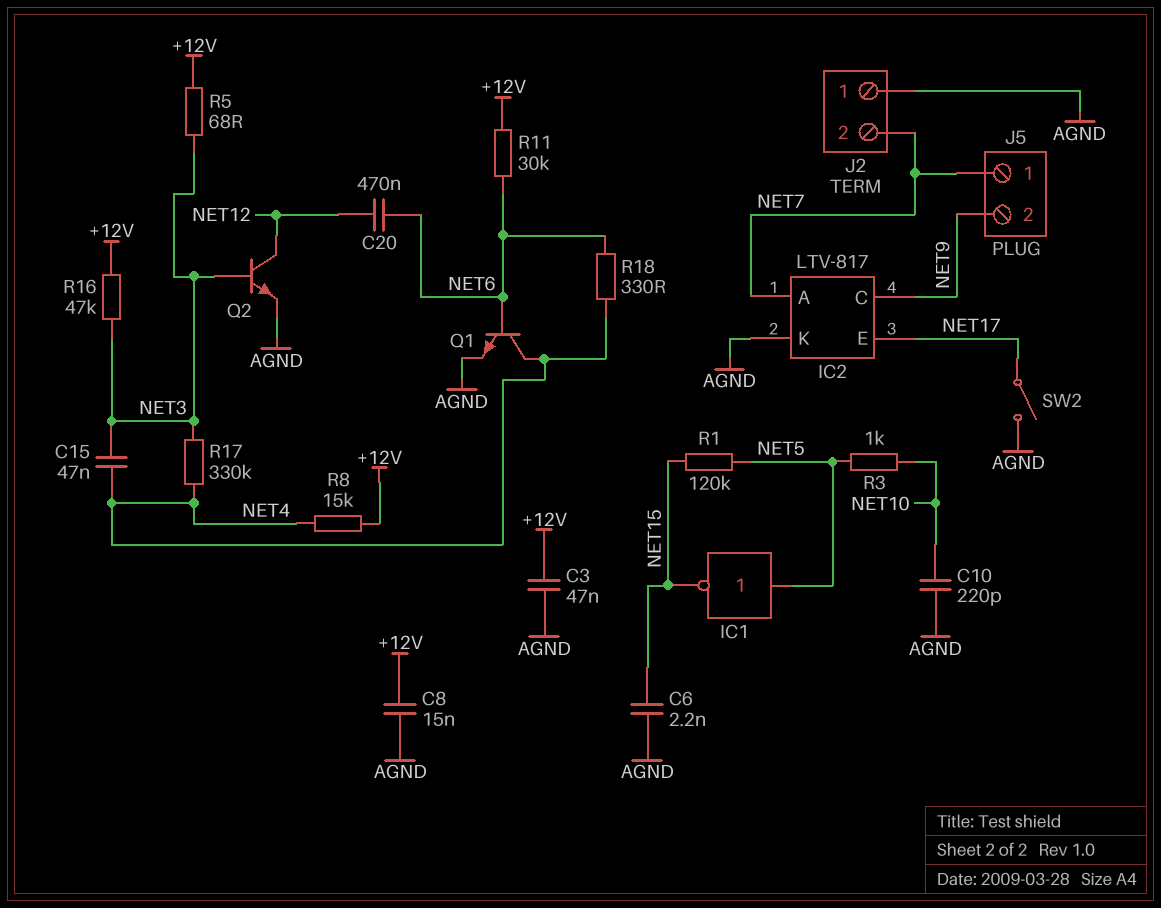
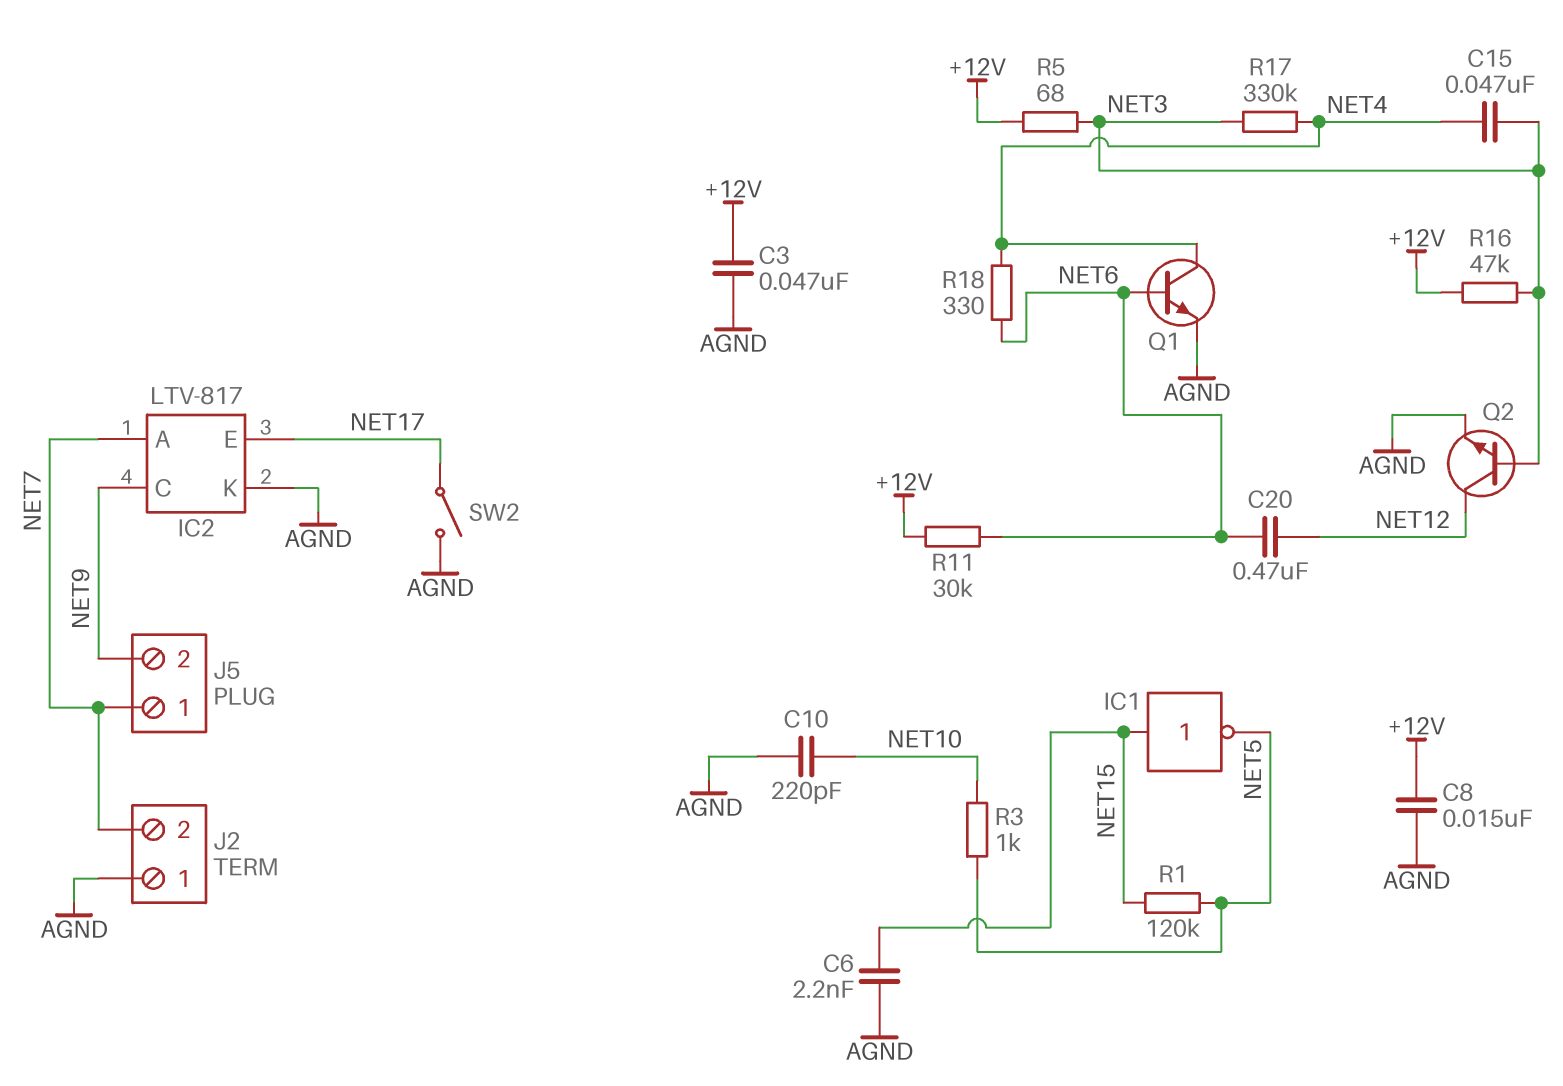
IC1: NOT (in NET5, out NET15) -> NOT (in NET15, out NET5)
R8: 15k (+12V, NET4) -> none

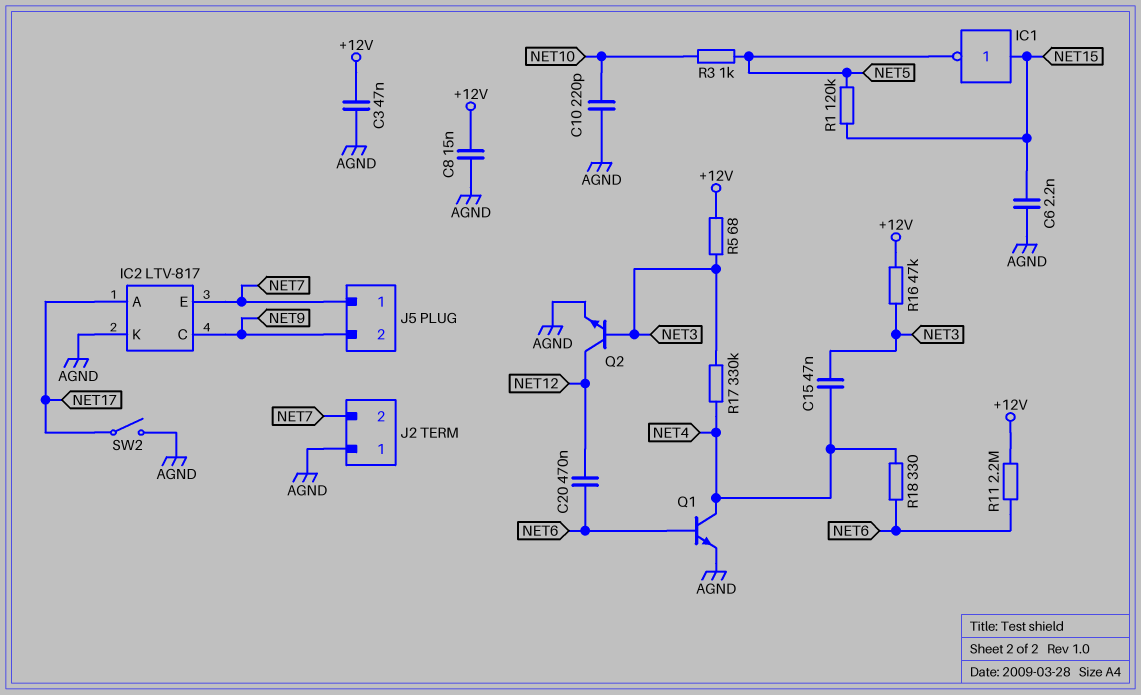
IC2 pin A: NET7 -> NET17
IC2 pin E: NET17 -> NET7
R11: 30k (+12V, NET6) -> 2.2M (+12V, NET6)

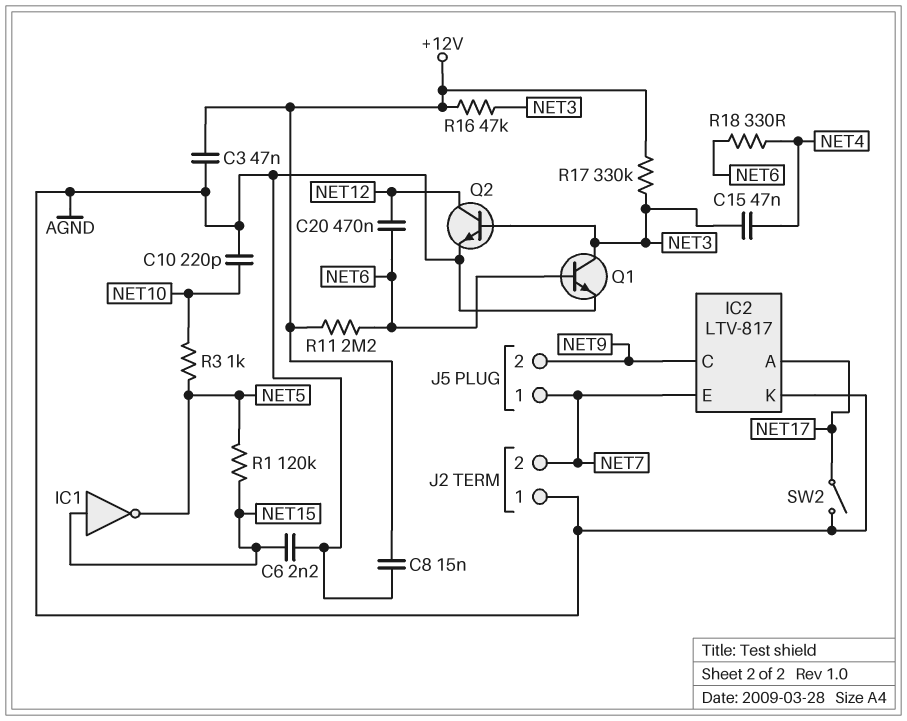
Q1: NPN (B NET6, C NET4, E AGND) -> NPN (B NET6, C NET3, E AGND)
R5: 68 (+12V, NET3) -> none
R17: 330k (NET3, NET4) -> 330k (+12V, NET3)

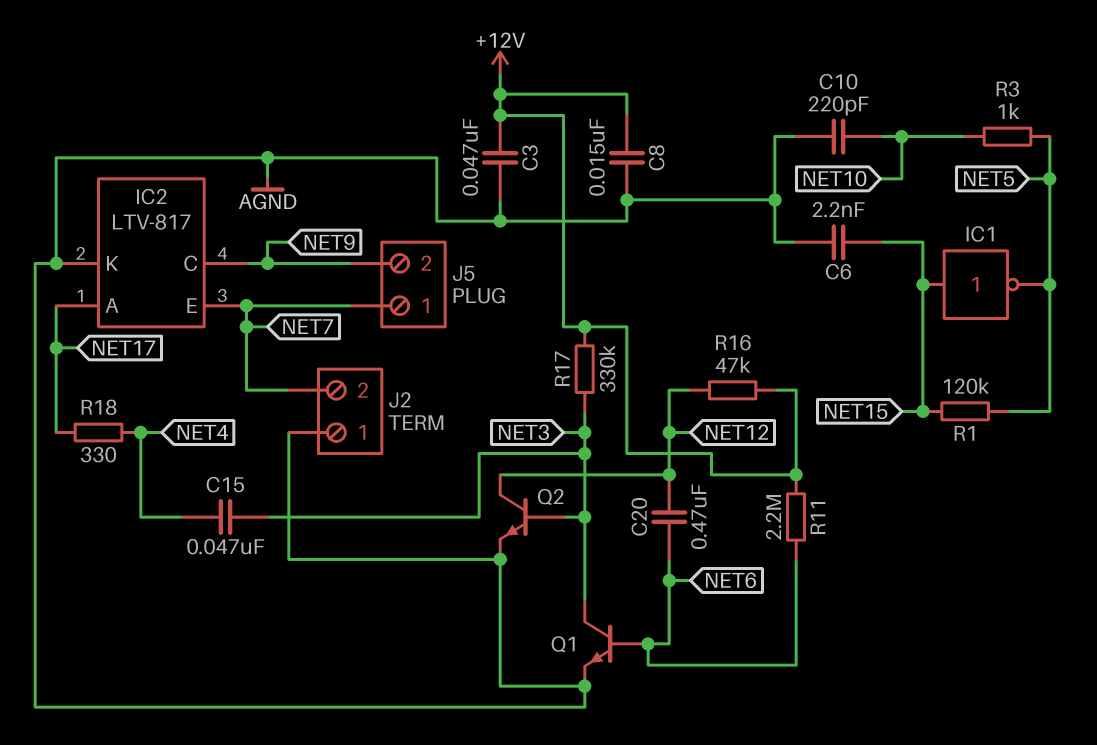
R16: 47k (+12V, NET3) -> 47k (+12V, NET12)
R18: 330 (NET4, NET6) -> 330 (NET4, NET17)
SW2: switch (AGND, NET17) -> none

